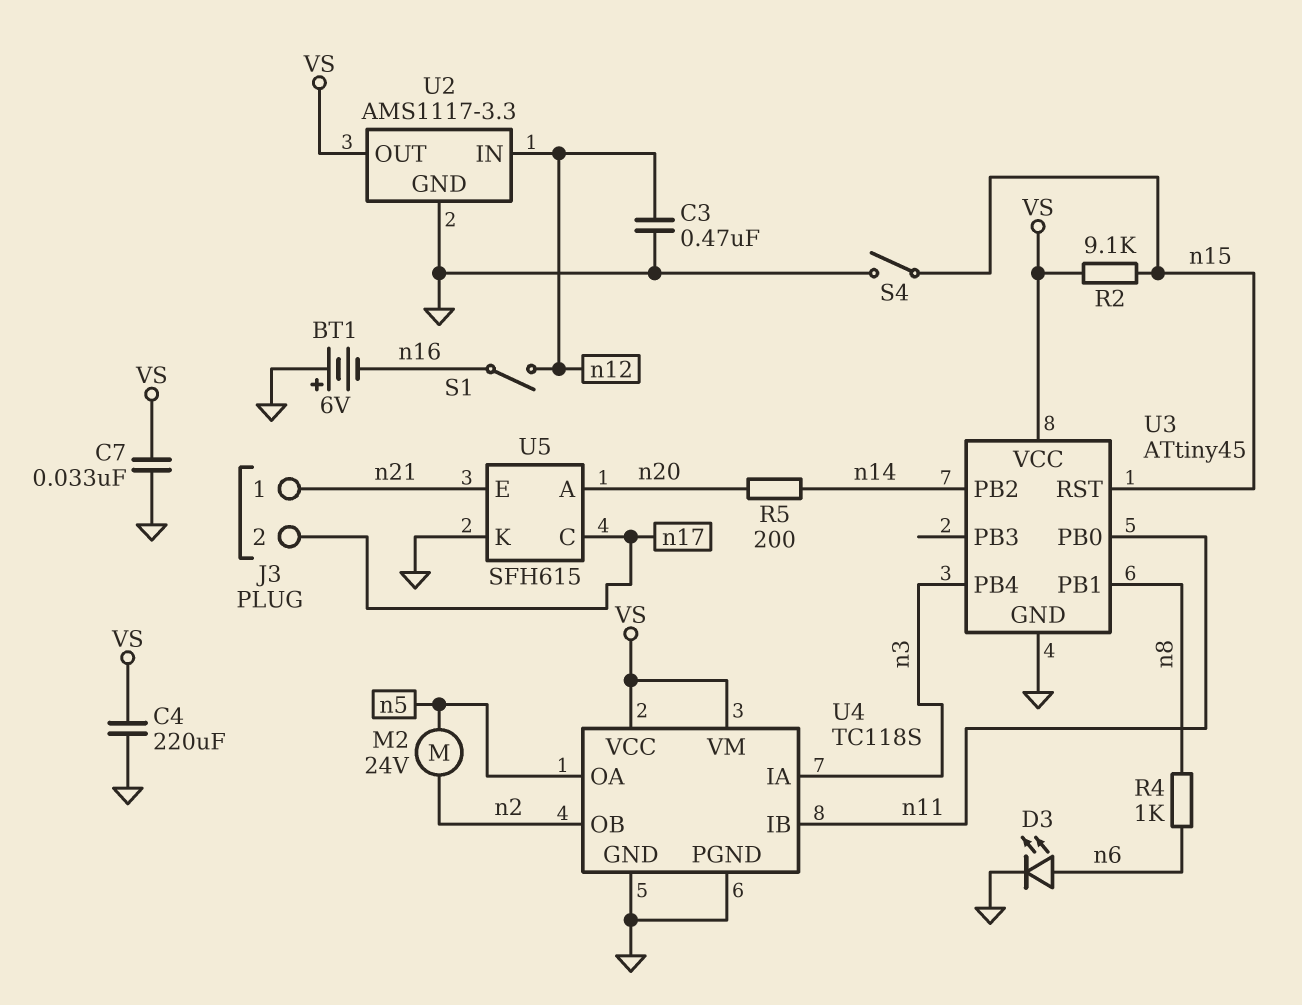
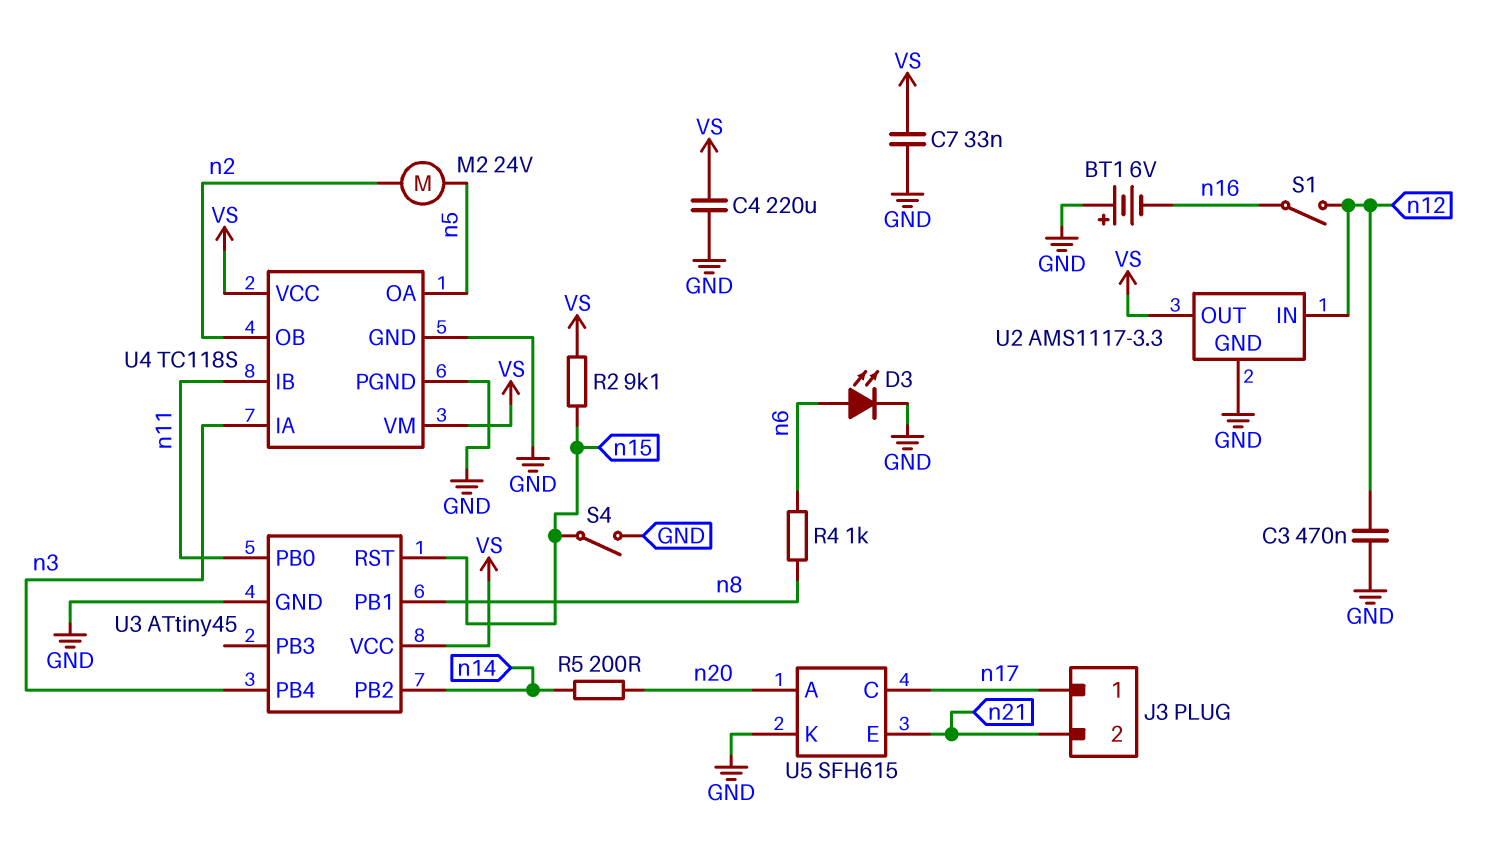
J3 pin 1: n21 -> n17
J3 pin 2: n17 -> n21

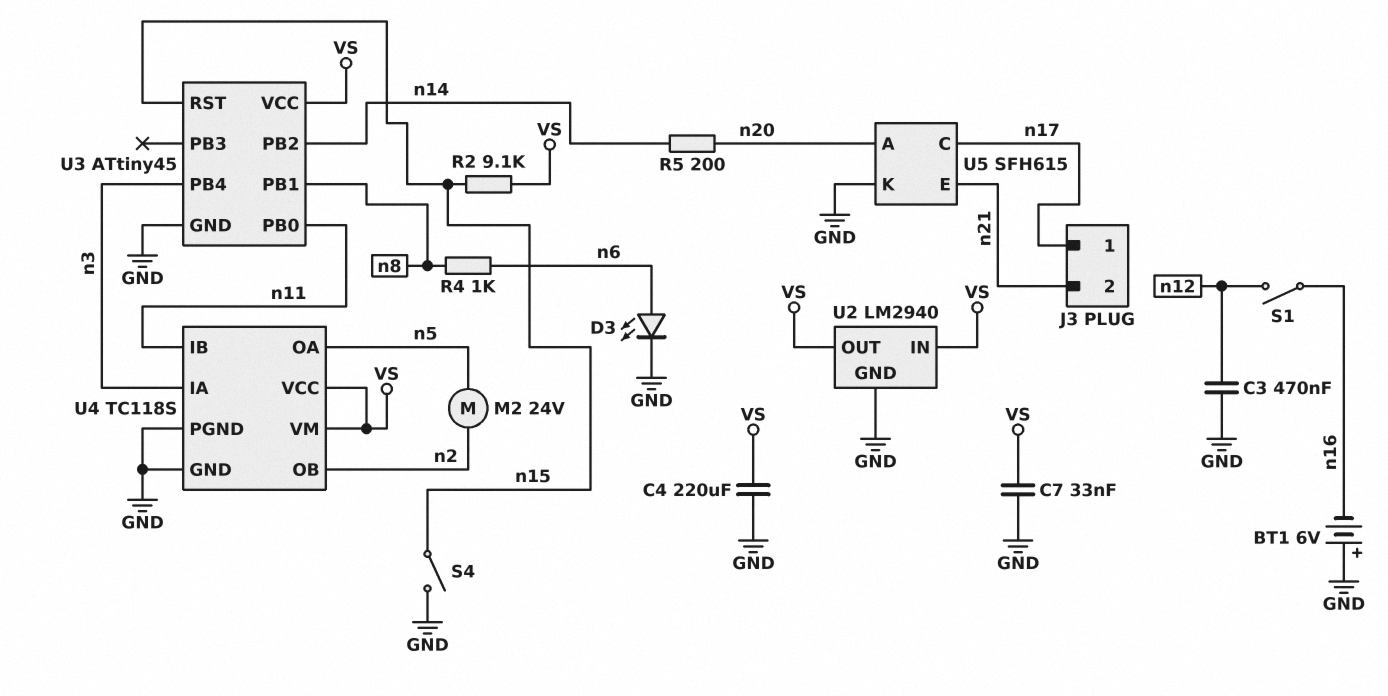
U2: AMS1117-3.3 -> LM2940
U2 pin IN: n12 -> VS

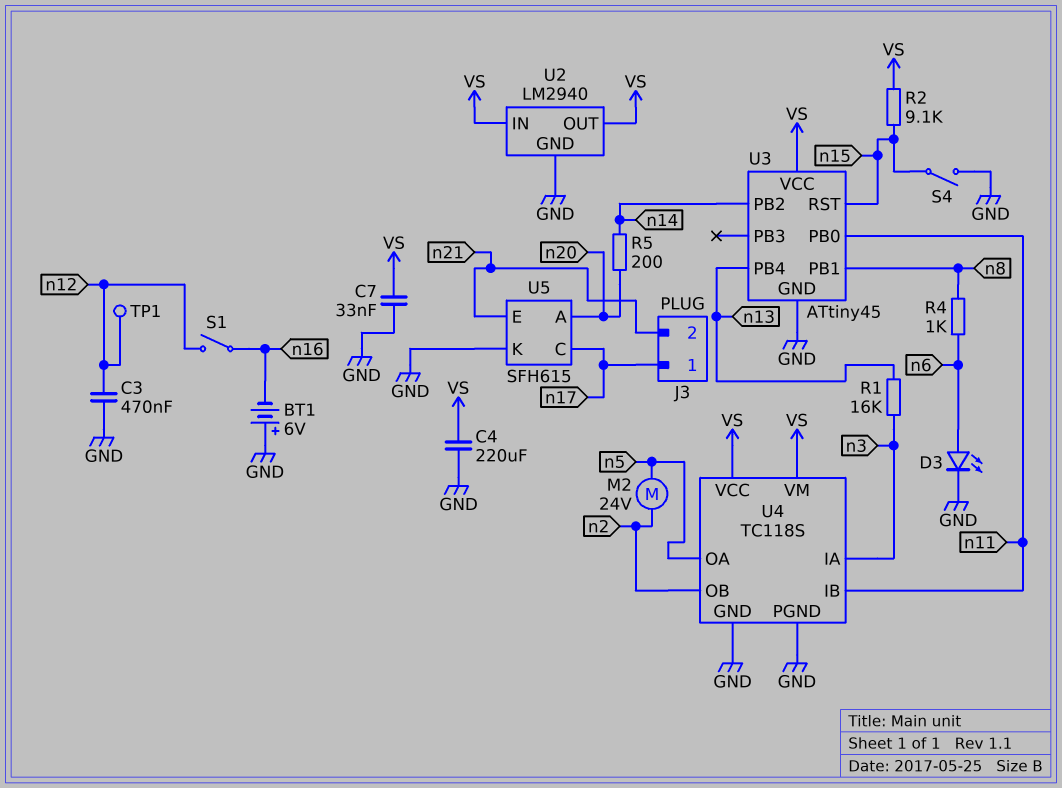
R1: none -> 16k (n3, n13)
TP1: none -> test point (n12)
U3 pin PB4: n3 -> n13

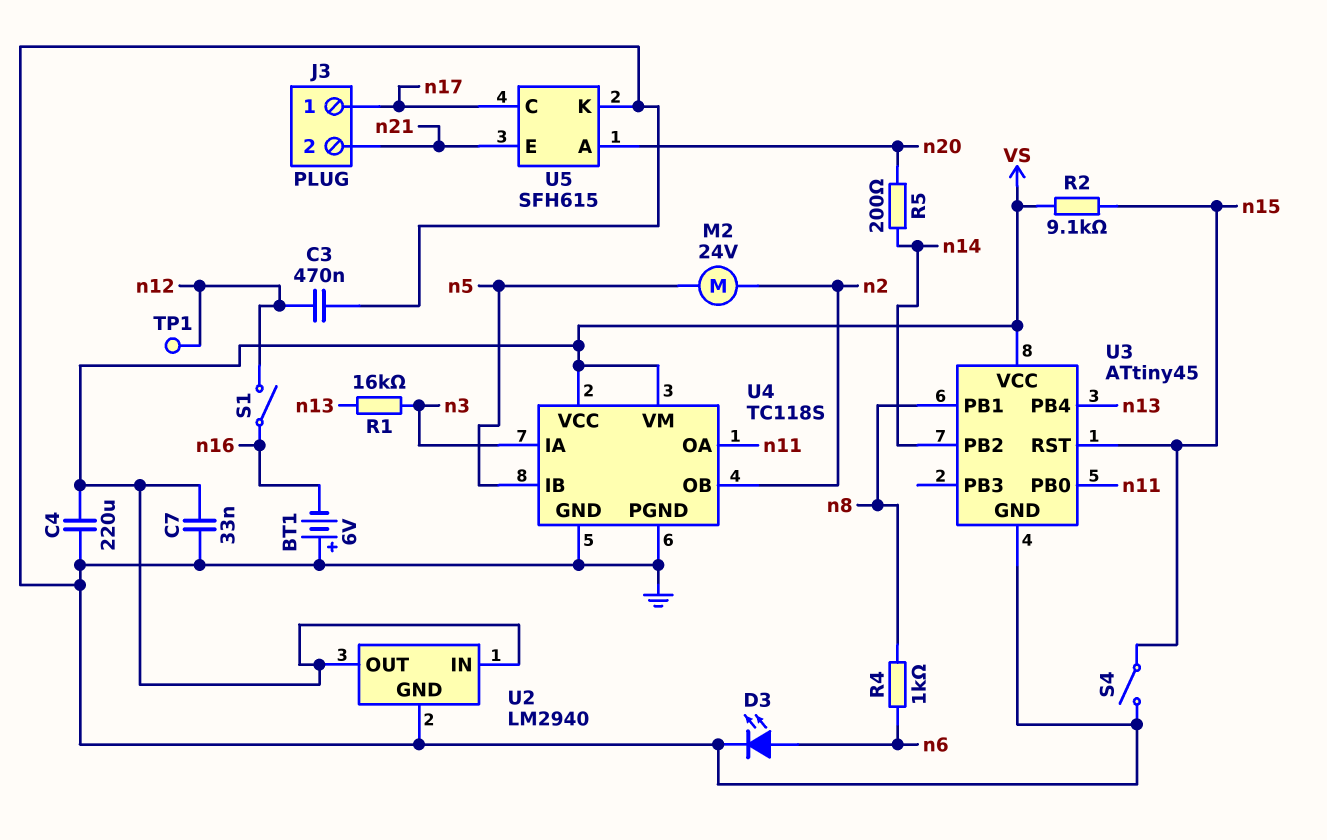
U4 pin IB: n11 -> n5
U4 pin OA: n5 -> n11

